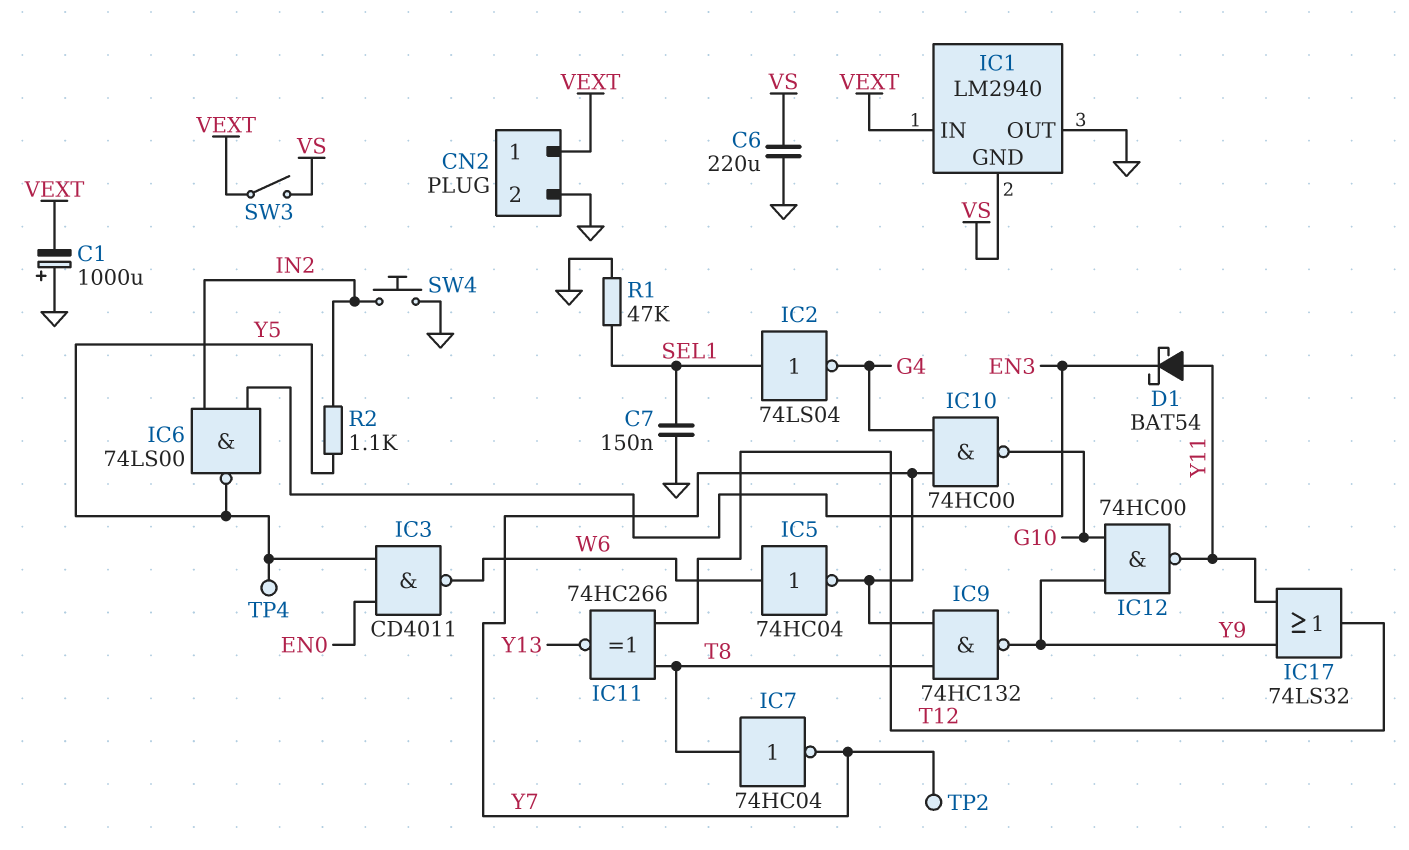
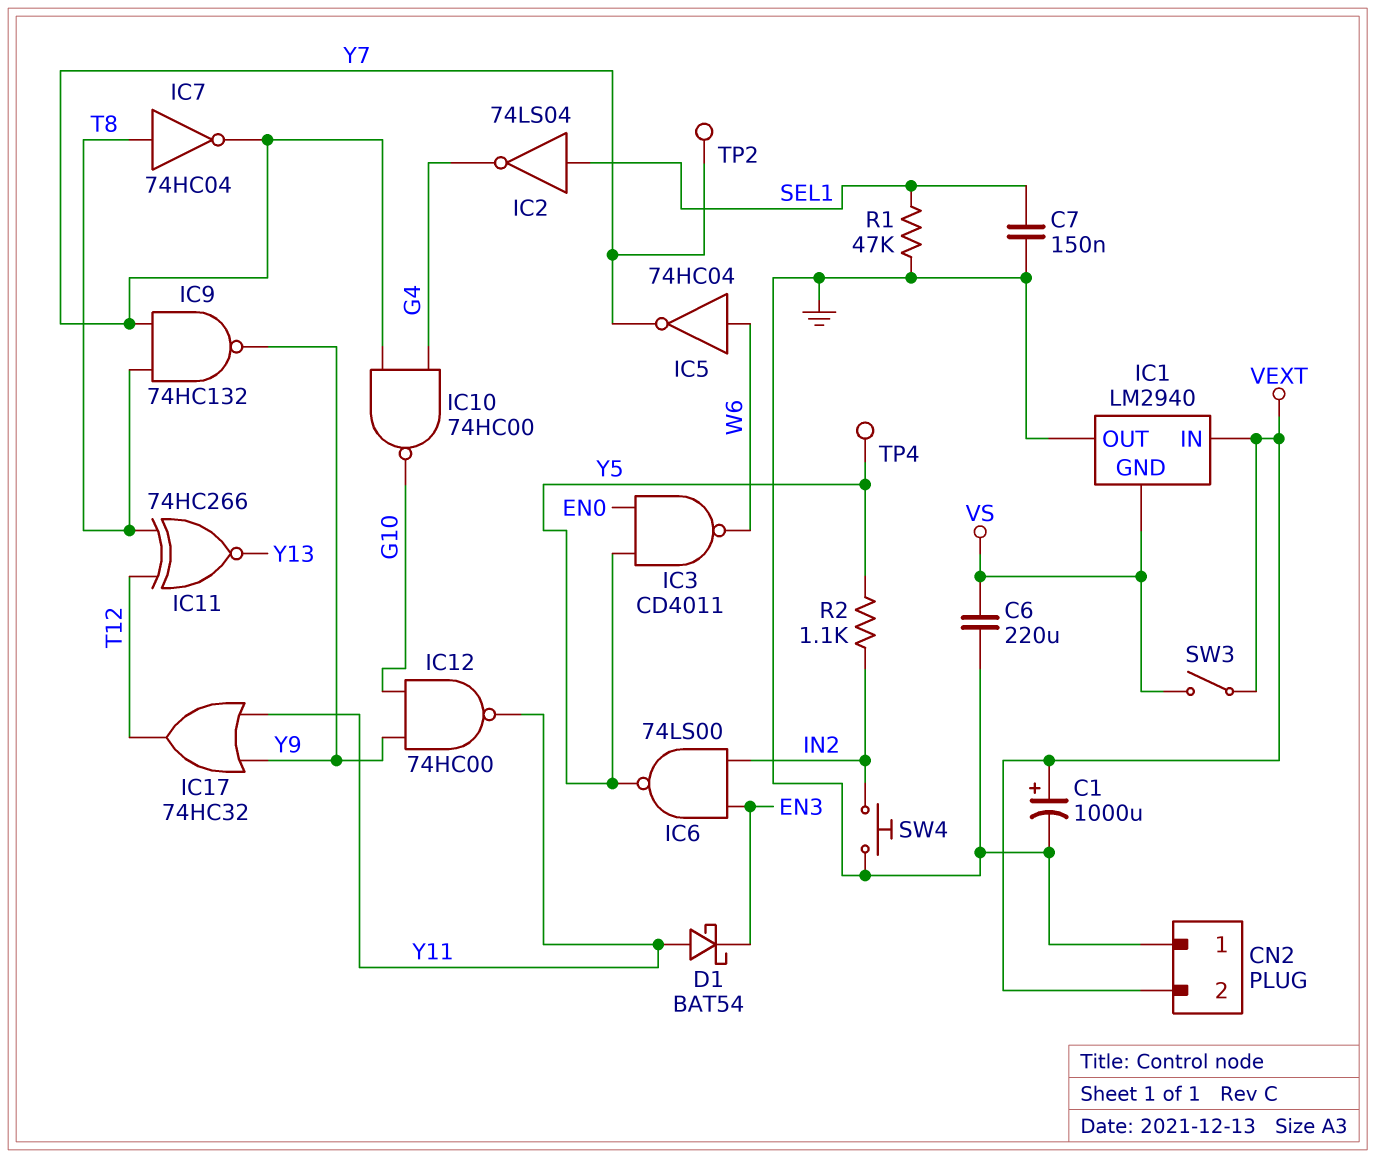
C1: 1000uF (plus GND, minus VEXT) -> 1000uF (plus VEXT, minus GND)
CN2 pin 1: VEXT -> GND
CN2 pin 2: GND -> VEXT
IC17: OR 74LS32 (in Y9, in Y11, out T12) -> OR 74HC32 (in Y9, in Y11, out T12)

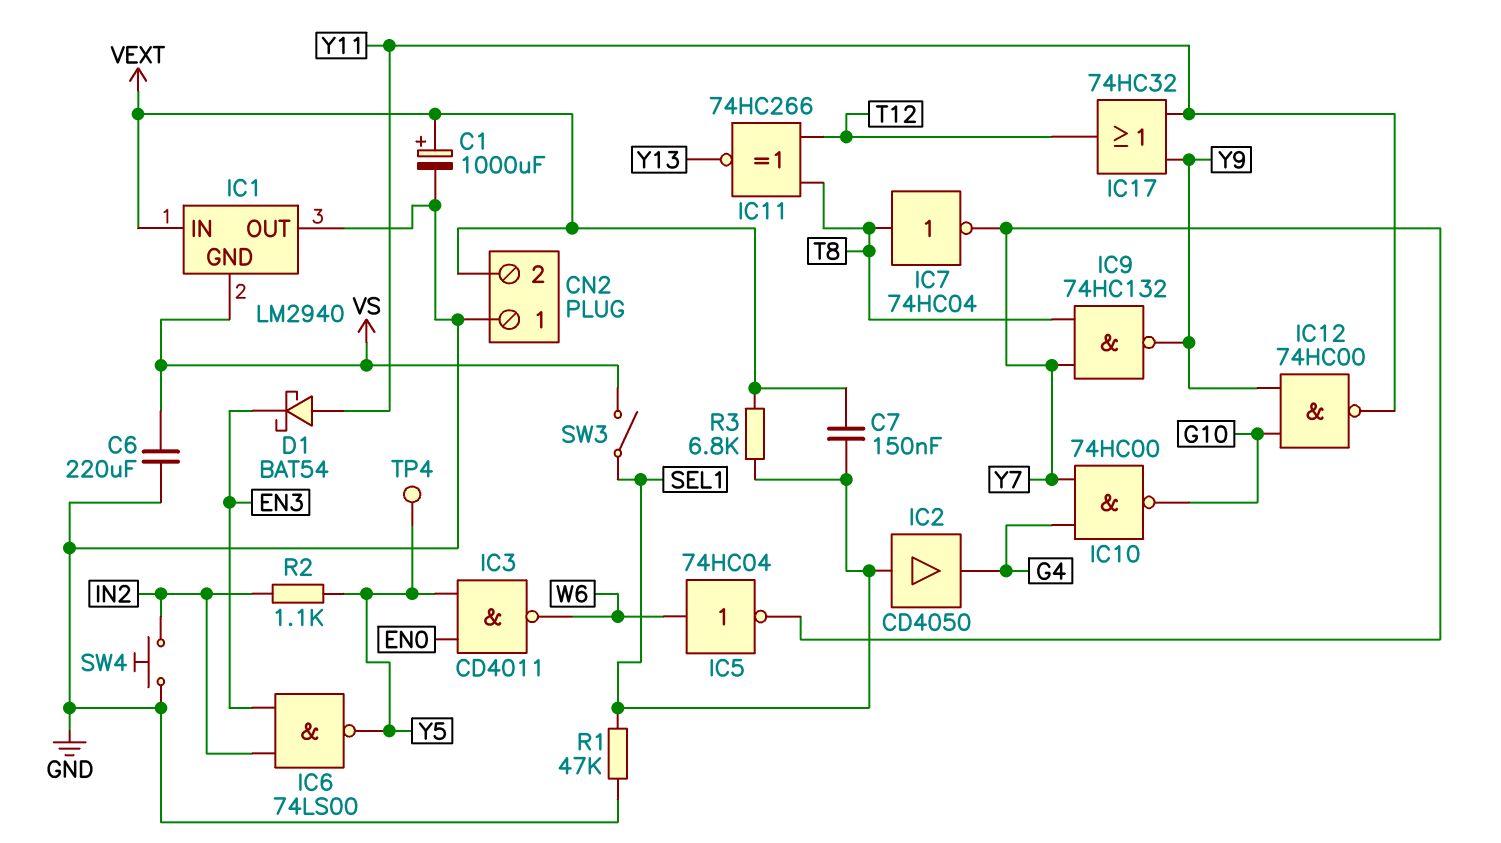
C7: 150nF (GND, SEL1) -> 150nF (SEL1, VEXT)
IC2: NOT 74LS04 (in SEL1, out G4) -> buffer CD4050 (in SEL1, out G4)
R3: none -> 6.8k (SEL1, VEXT)
SW3: switch (VEXT, VS) -> switch (SEL1, VS)
TP2: test point (Y7) -> none

